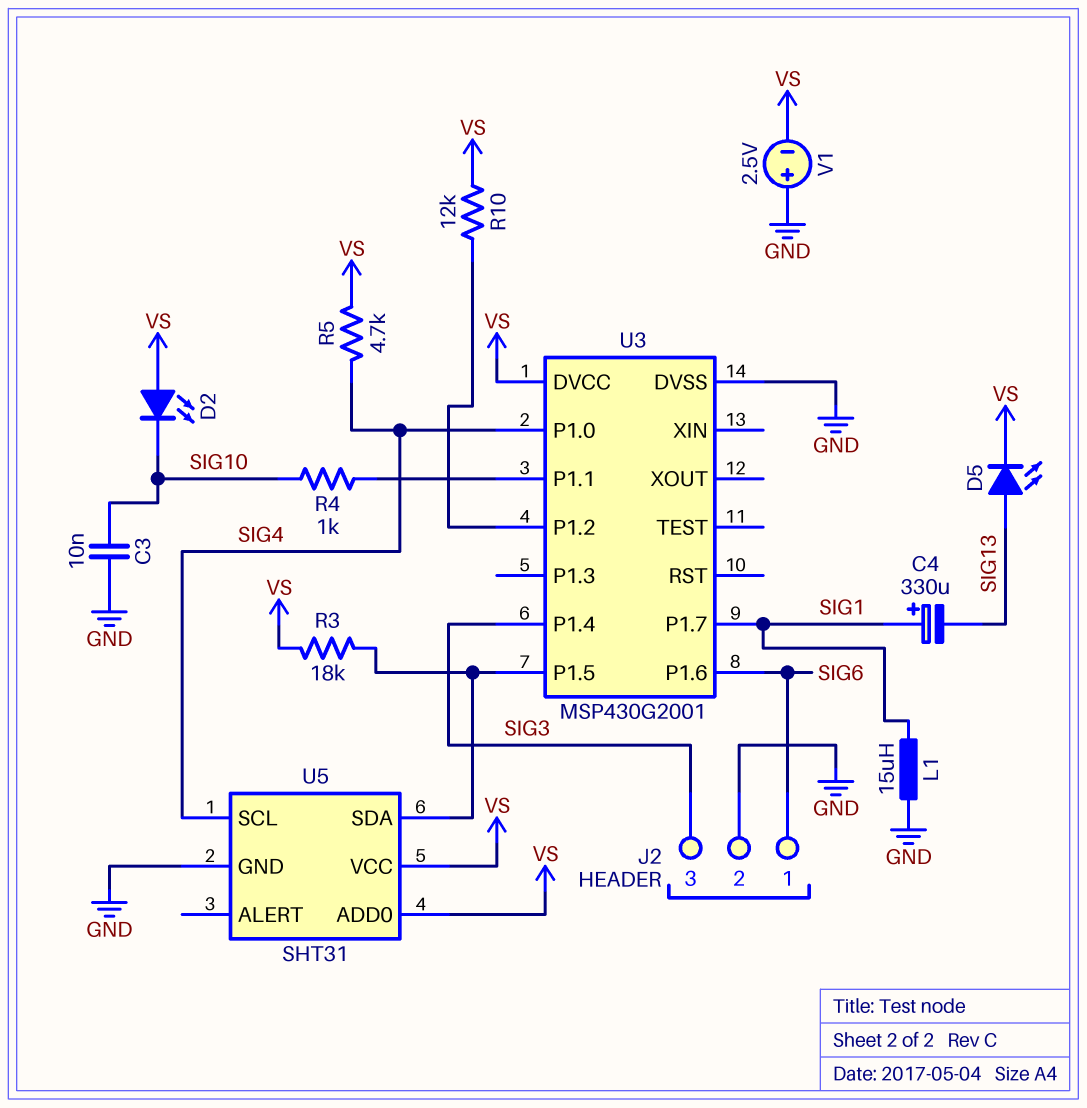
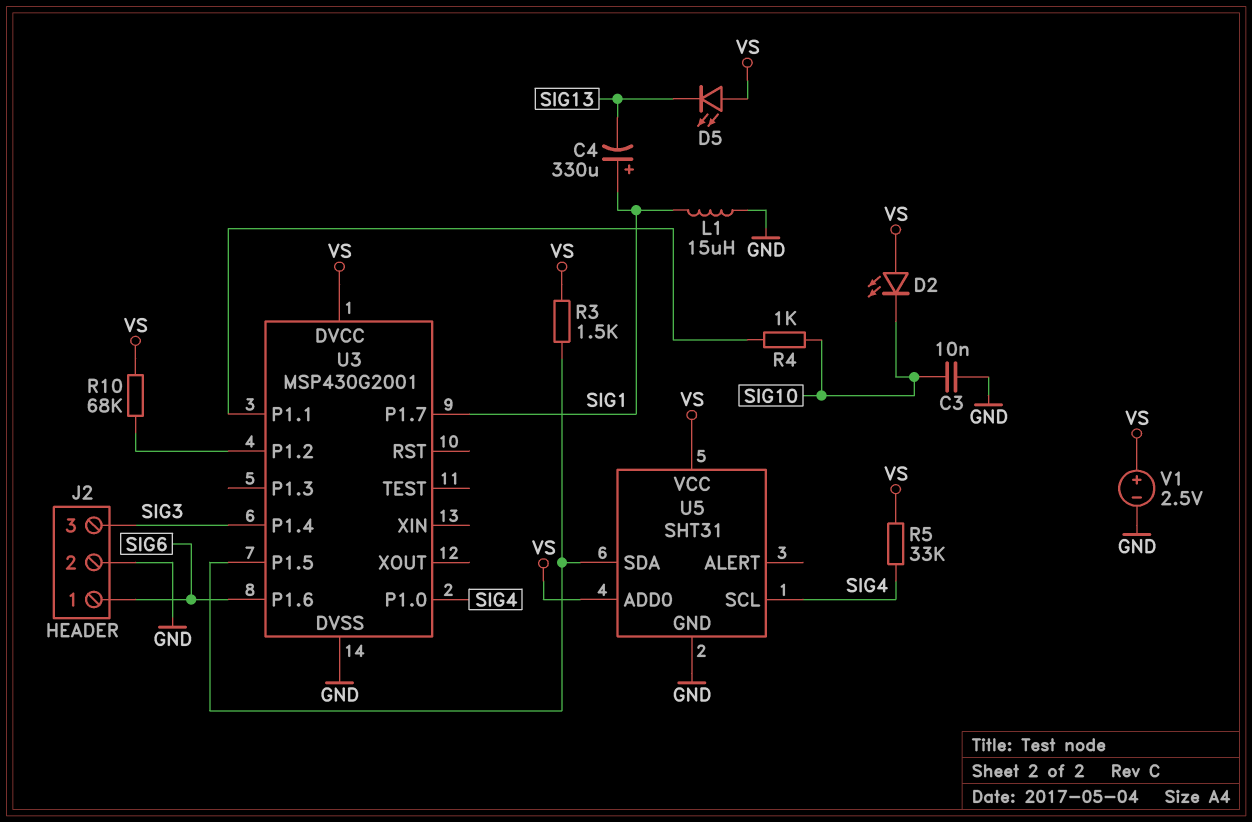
D5: LED (A SIG13, K VS) -> LED (A VS, K SIG13)
R3: 18k (U3/P1.5, VS) -> 1.5k (U3/P1.5, VS)
R5: 4.7k (SIG4, VS) -> 33k (SIG4, VS)
R10: 12k (U3/P1.2, VS) -> 68k (U3/P1.2, VS)
V1: 2.5V (plus GND, minus VS) -> 2.5V (plus VS, minus GND)

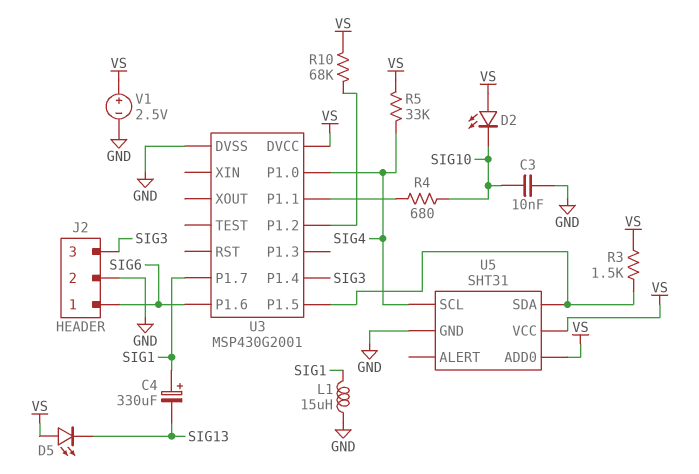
R4: 1k (SIG10, U3/P1.1) -> 680 (SIG10, U3/P1.1)

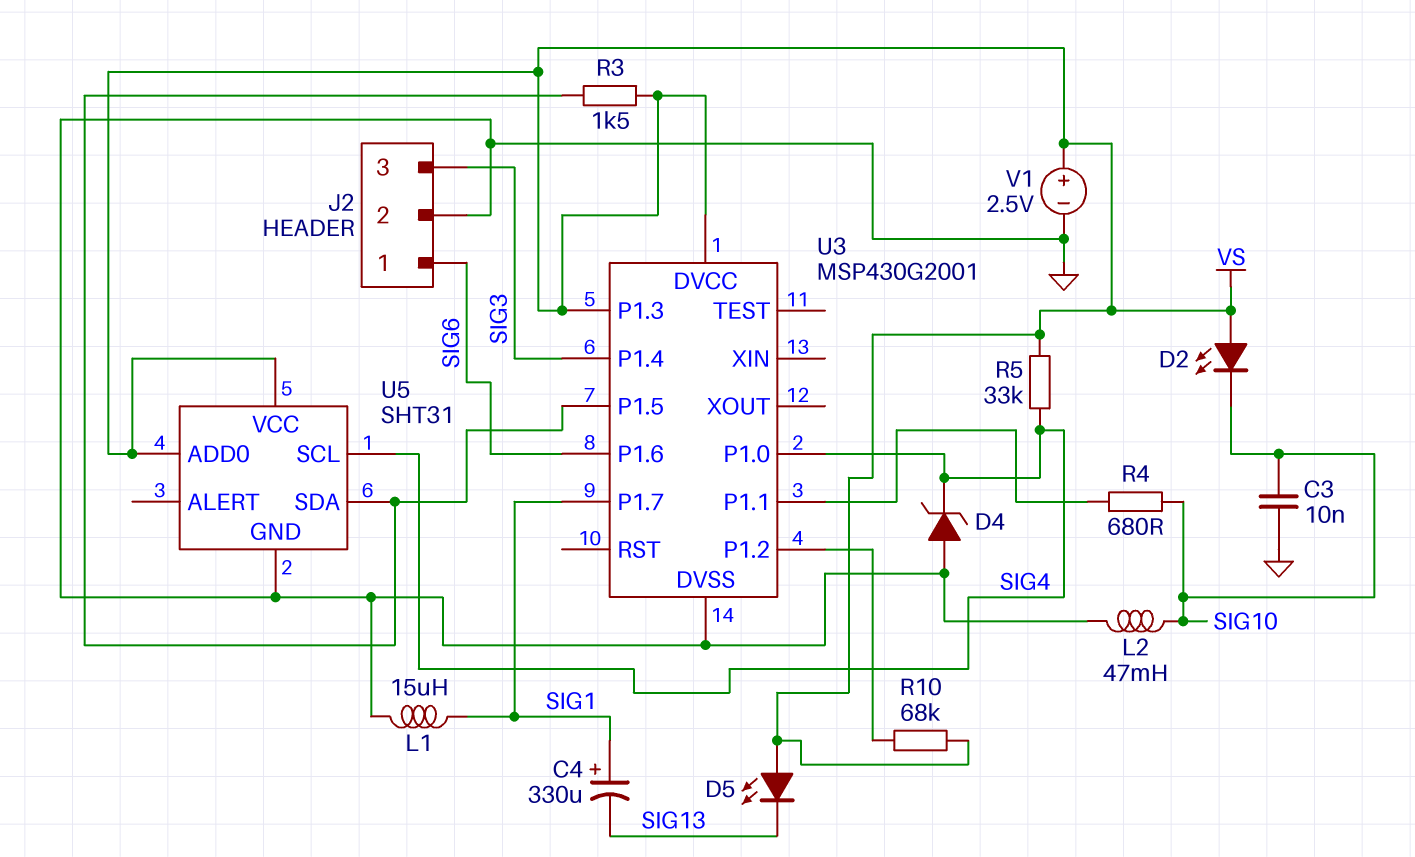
D4: none -> zener (A GND, K SIG4)
L2: none -> 47mH (GND, SIG10)
U3 pin P1.3: none -> VS

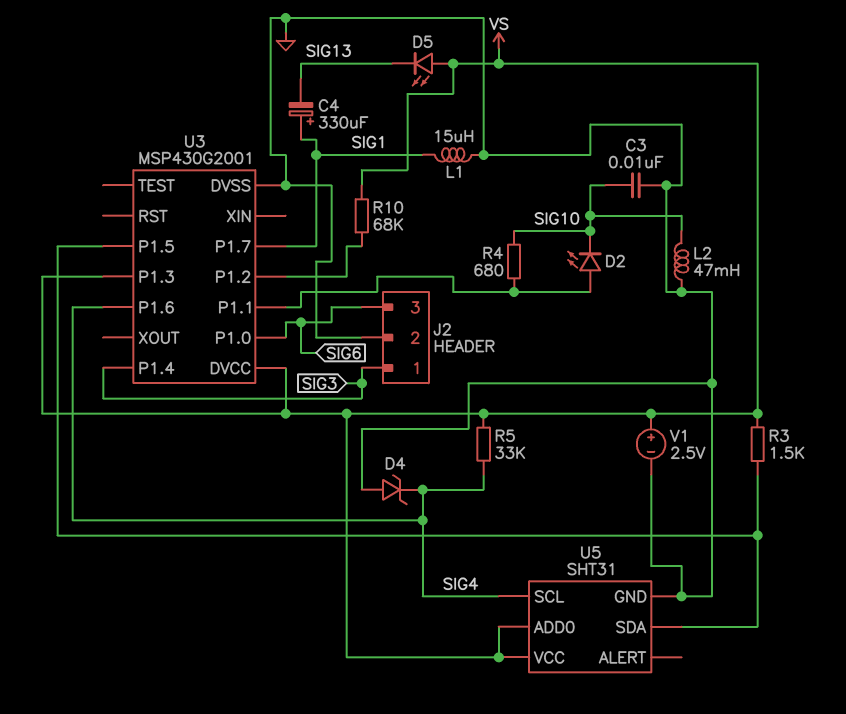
D2: LED (A VS, K SIG10) -> LED (A U3/P1.1, K SIG10)
J2 pin 1: SIG6 -> SIG3
J2 pin 3: SIG3 -> SIG6
U3 pin P1.0: SIG4 -> SIG6
U3 pin P1.6: SIG6 -> SIG4

